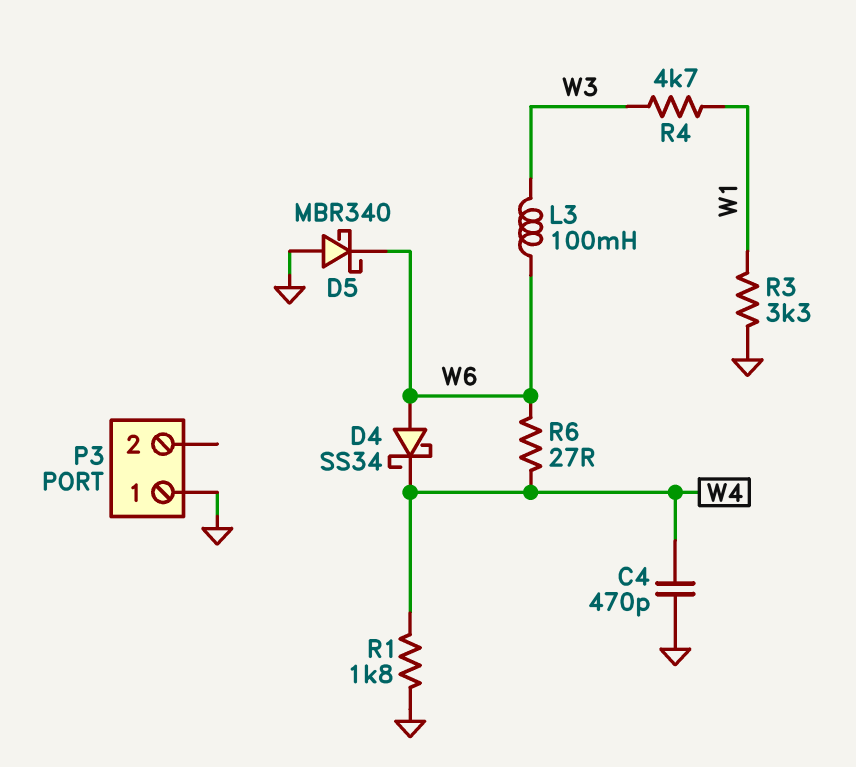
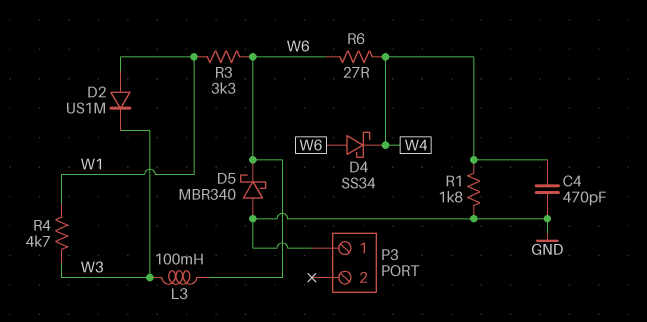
D2: none -> diode US1M (A W1, K W3)
R3: 3.3k (GND, W1) -> 3.3k (W1, W6)

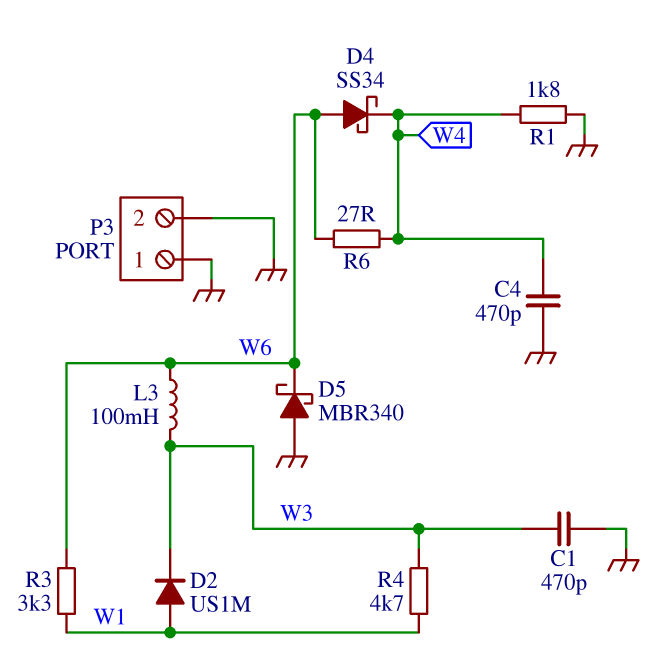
C1: none -> 470pF (GND, W3)
P3 pin 2: none -> GND

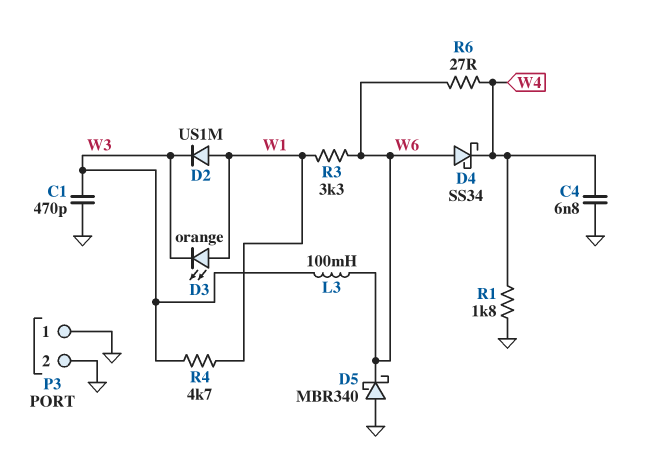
C4: 470pF (GND, W4) -> 6.8nF (GND, W4)
D3: none -> LED orange (A W1, K W3)

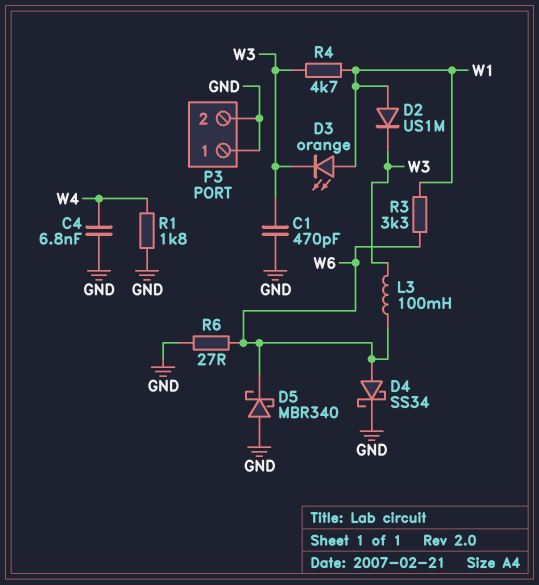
D4: schottky SS34 (A W6, K W4) -> schottky SS34 (A W6, K GND)
R6: 27 (W4, W6) -> 27 (GND, W6)

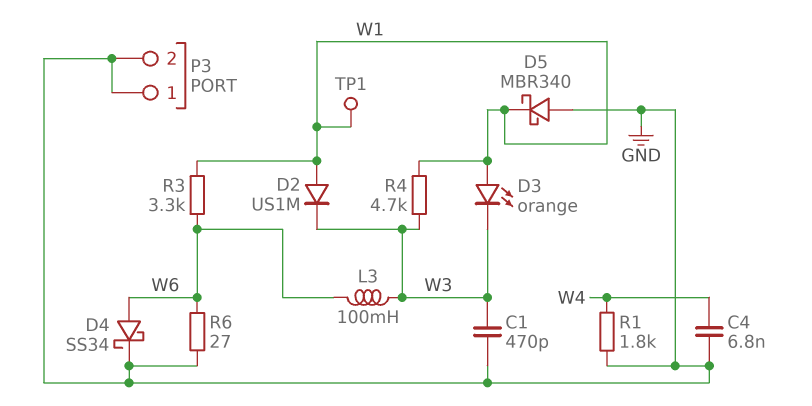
D5: schottky MBR340 (A GND, K W6) -> schottky MBR340 (A GND, K W1)
TP1: none -> test point (W1)

